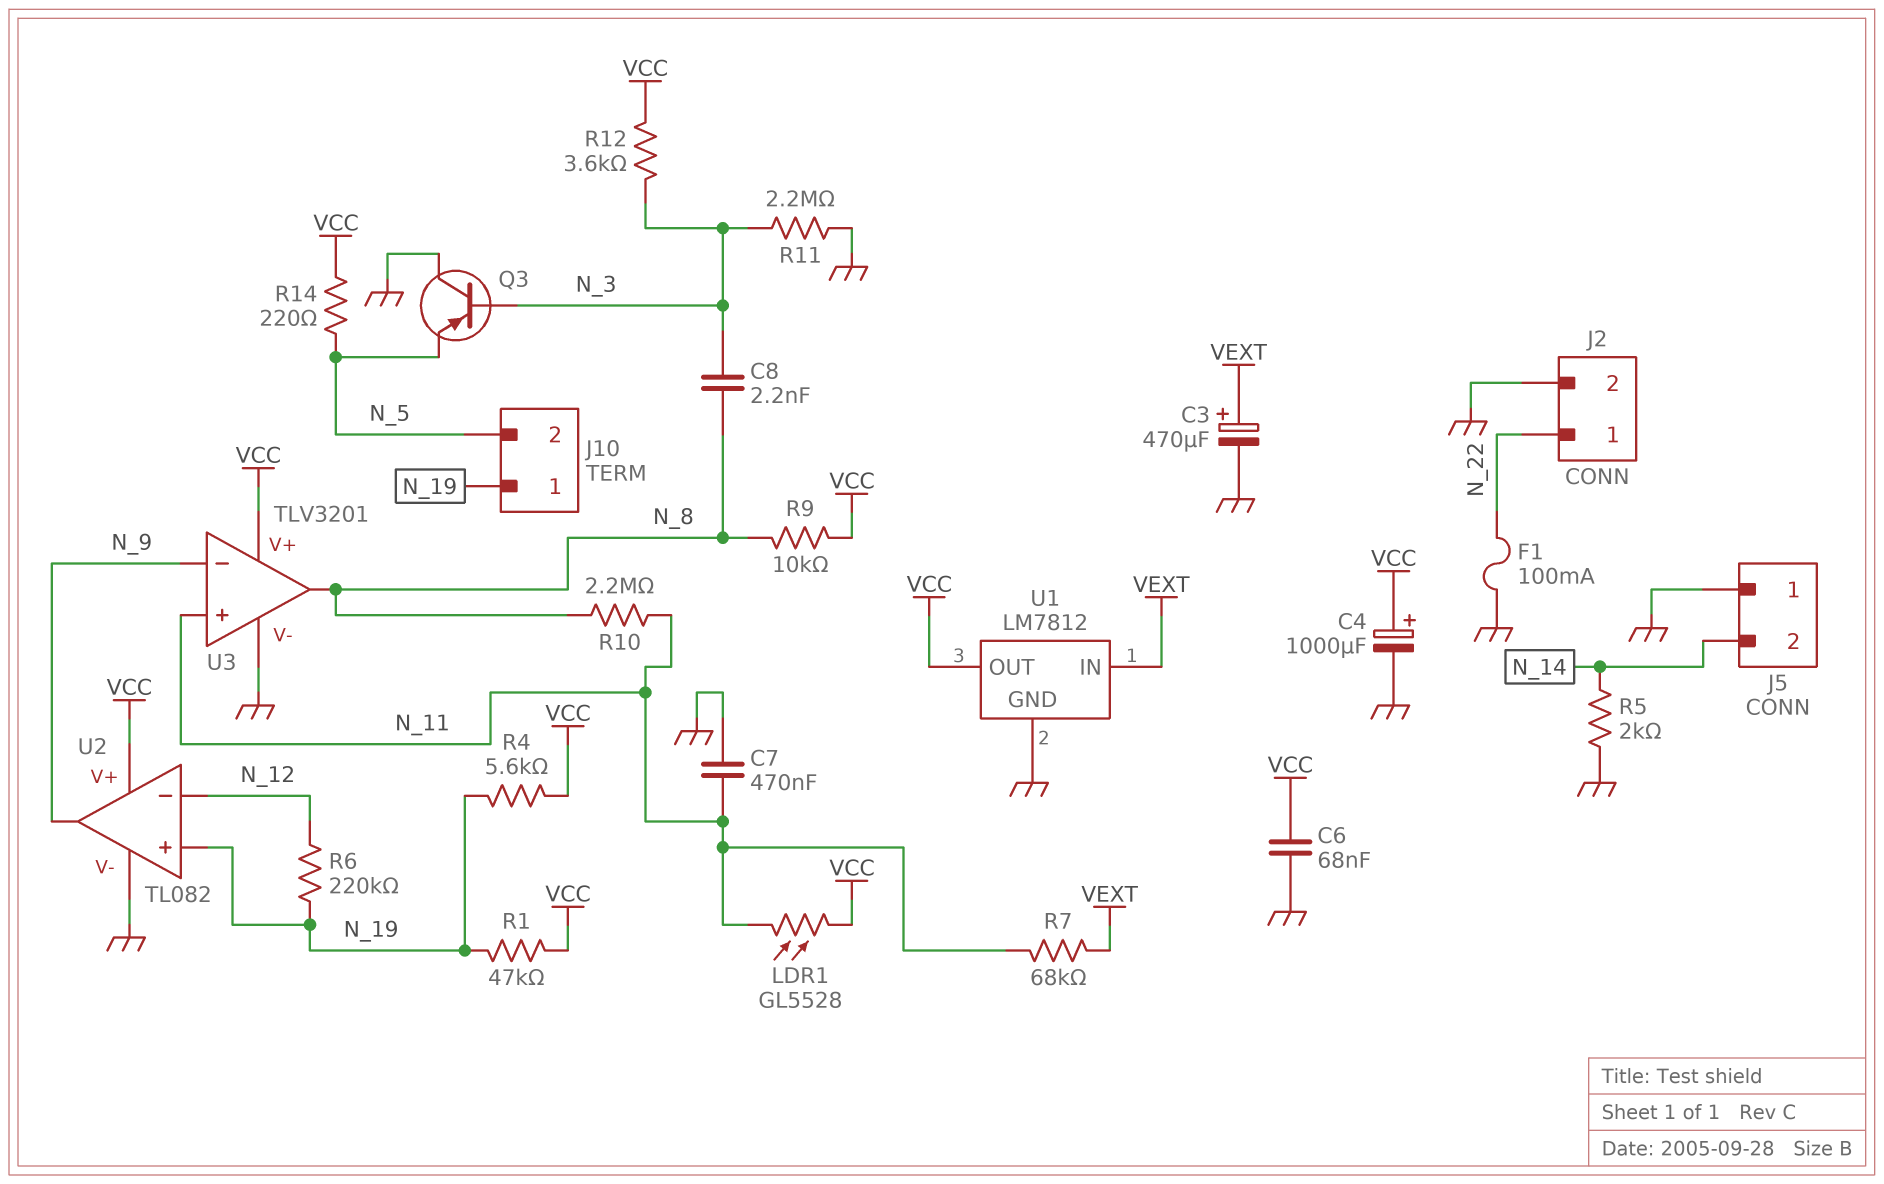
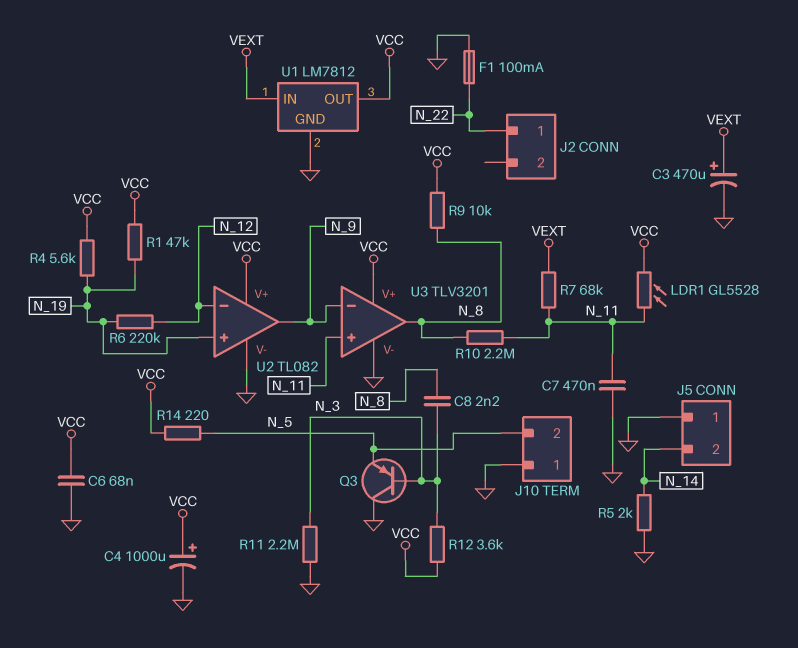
J2 pin 2: GND -> none
J10 pin 1: N_19 -> GND

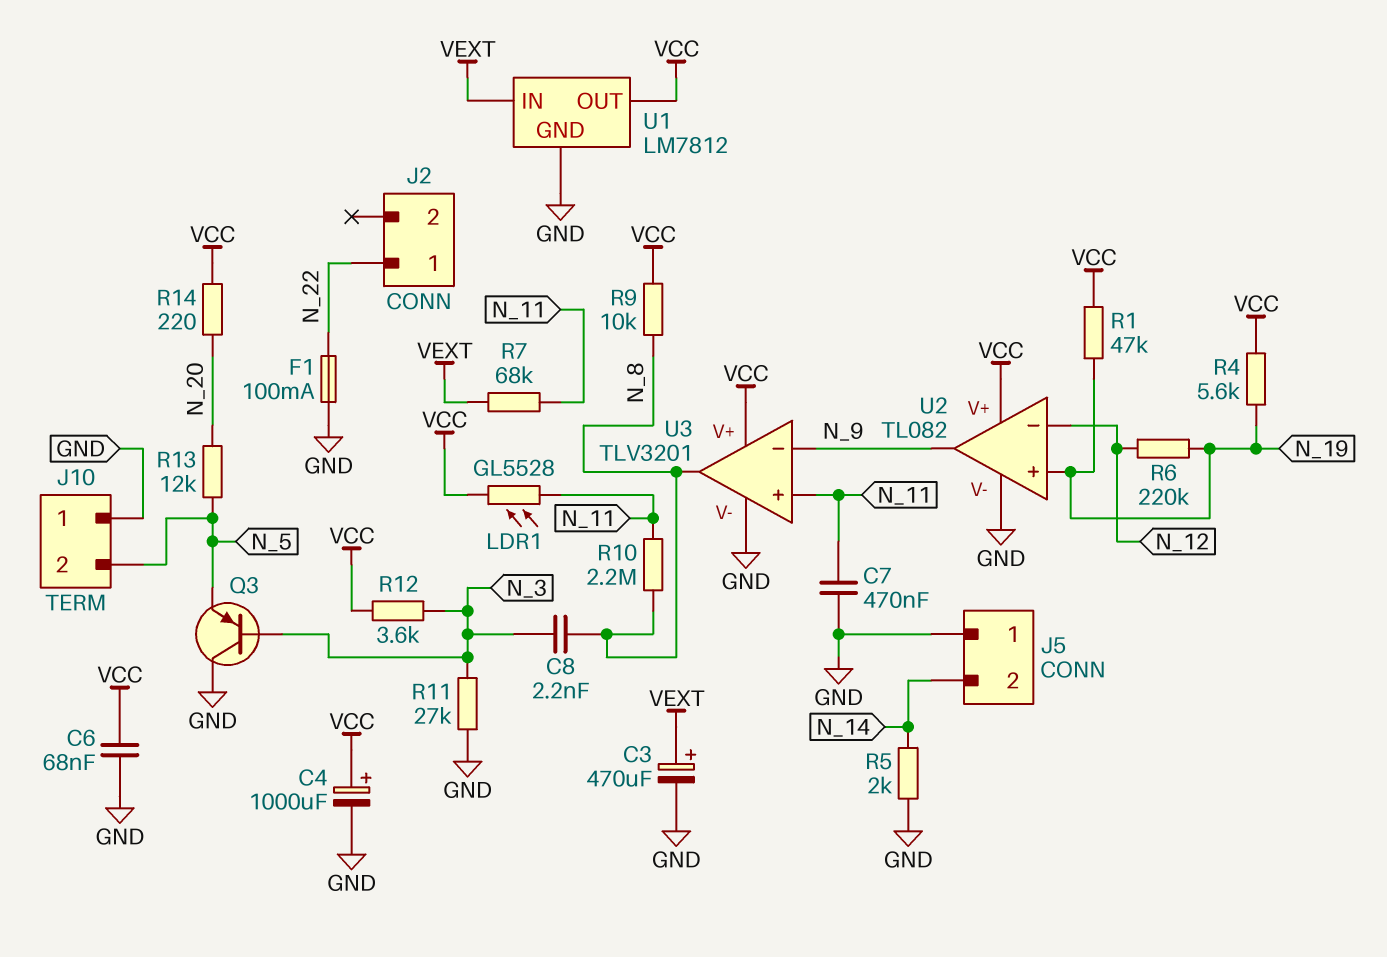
R11: 2.2M (GND, N_3) -> 27k (GND, N_3)
R13: none -> 12k (N_5, N_20)
R14: 220 (N_5, VCC) -> 220 (N_20, VCC)

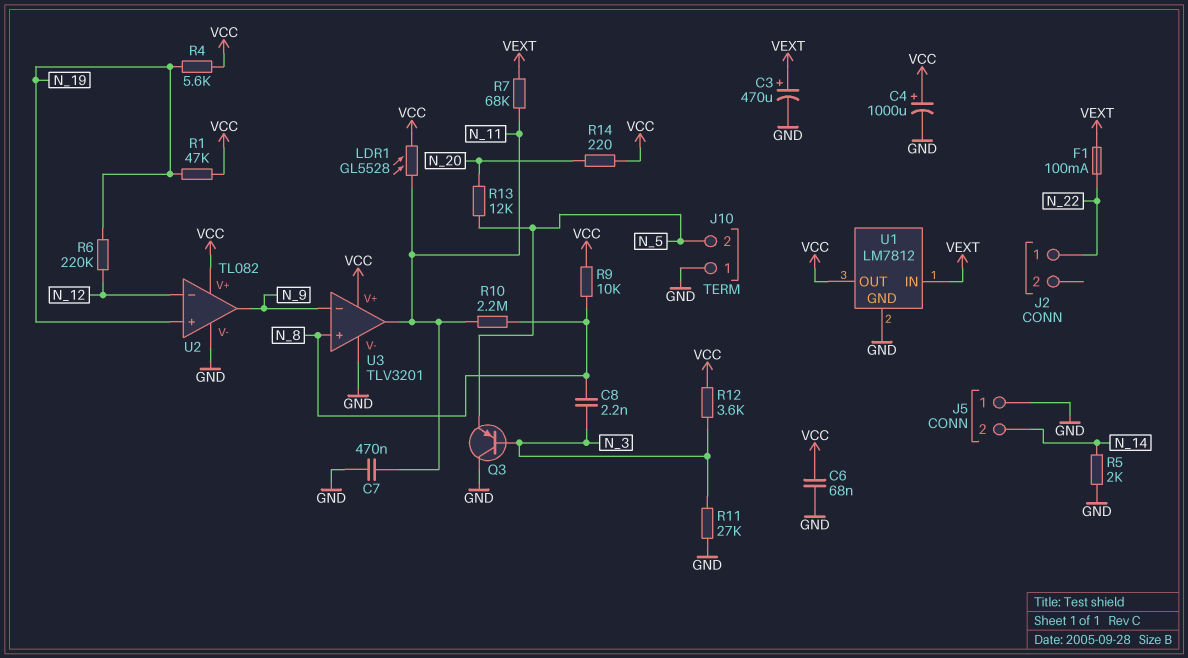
F1: 100mA (GND, N_22) -> 100mA (N_22, VEXT)
U3 pin in+: N_11 -> N_8
U3 pin out: N_8 -> N_11

